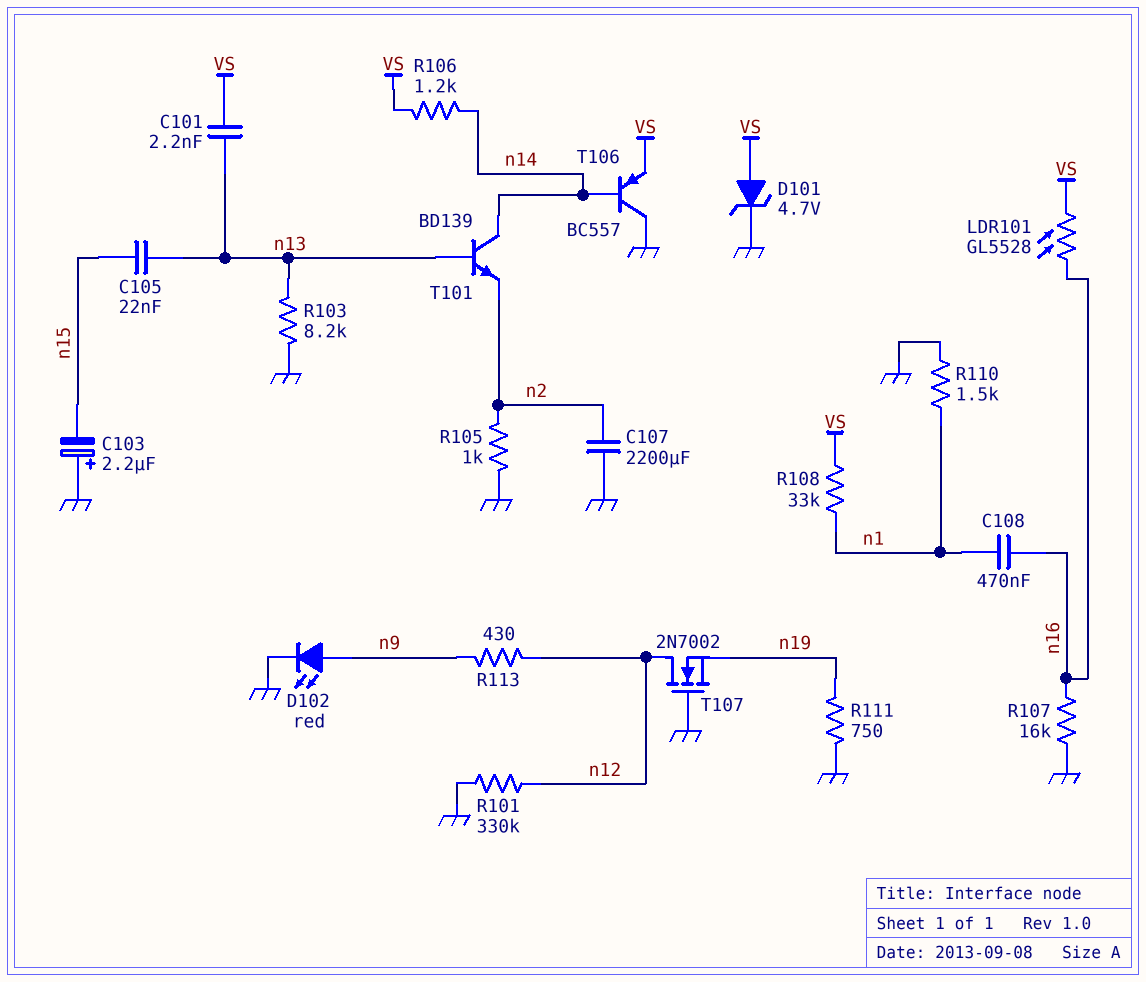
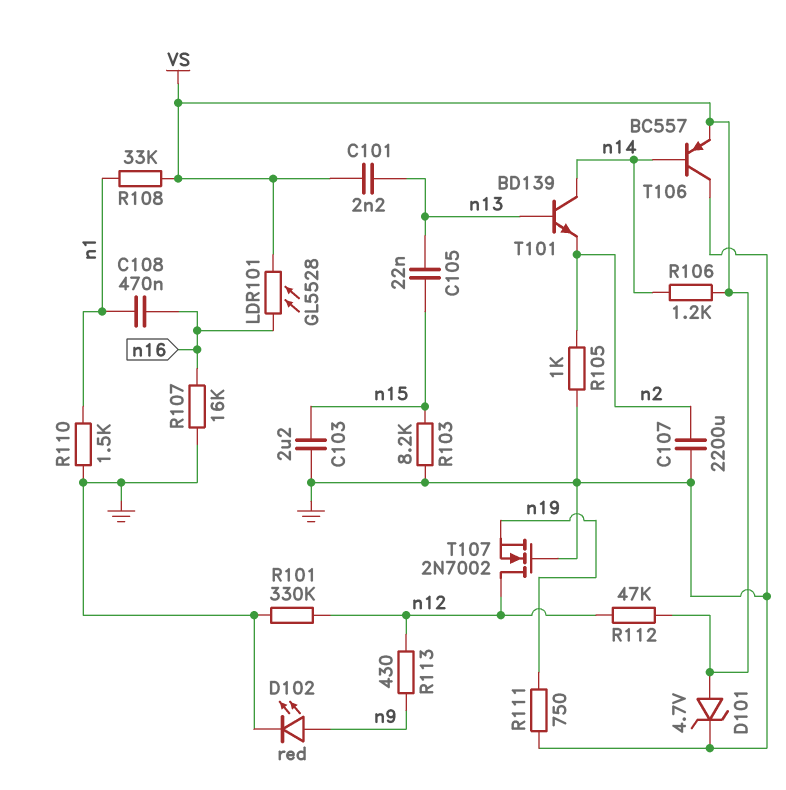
C103: 2.2uF (plus GND, minus n15) -> 2.2uF (GND, n15)
R103: 8.2k (GND, n13) -> 8.2k (GND, n15)
R112: none -> 47k (VS, n12)

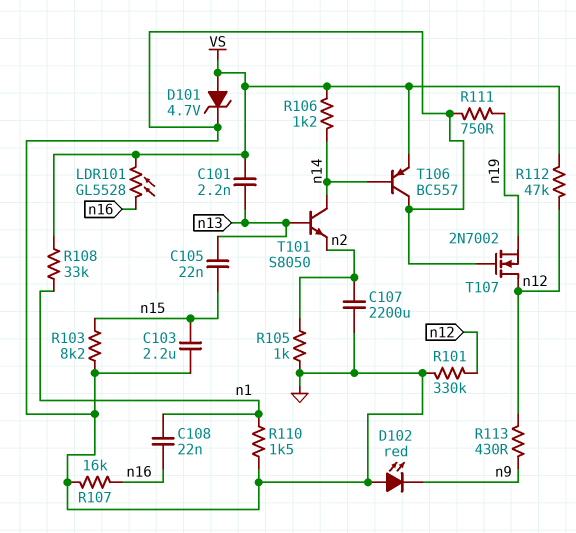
C108: 470nF (n1, n16) -> 22nF (n1, n16)
D102: LED red (A n9, K GND) -> LED red (A GND, K n9)
T101: NPN BD139 (B n13, C n14, E n2) -> NPN S8050 (B n13, C n14, E n2)

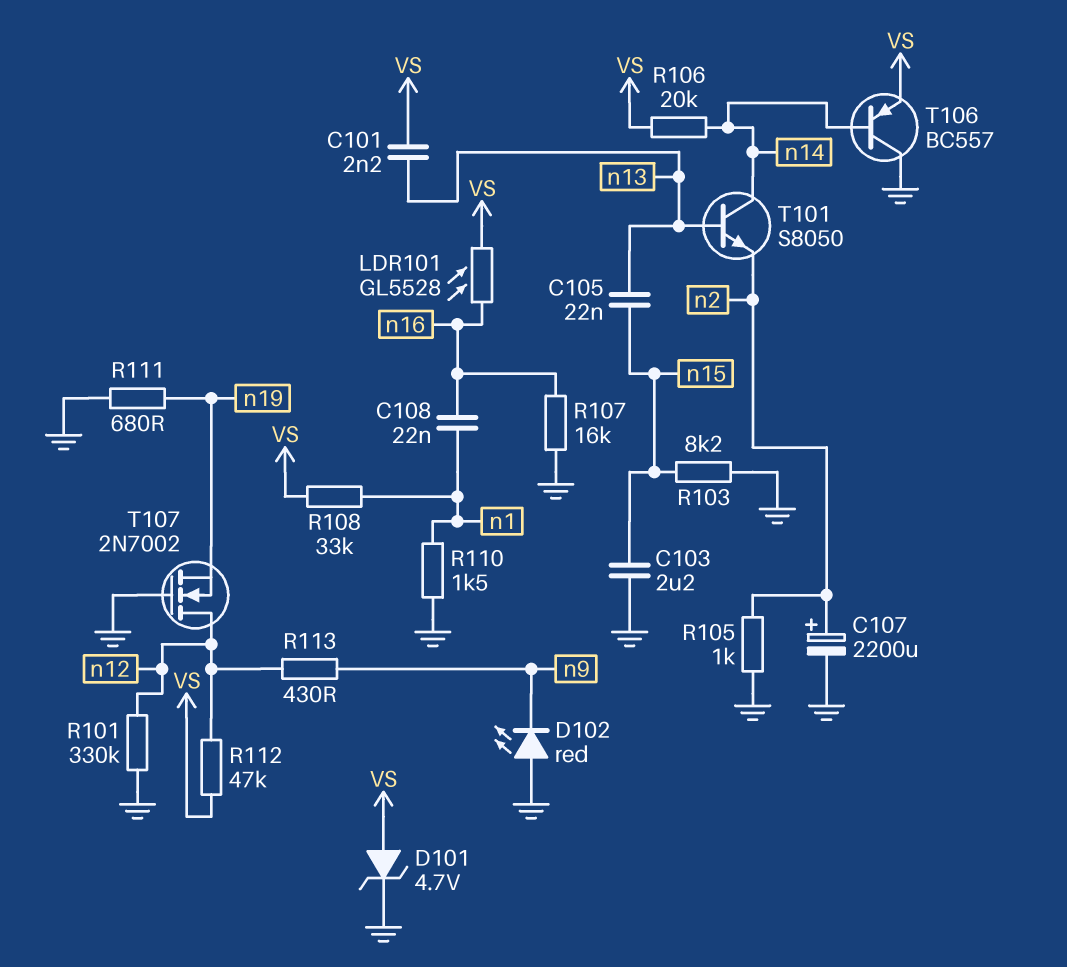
C107: 2200uF (GND, n2) -> 2200uF (plus n2, minus GND)
R106: 1.2k (VS, n14) -> 20k (VS, n14)
R111: 750 (GND, n19) -> 680 (GND, n19)

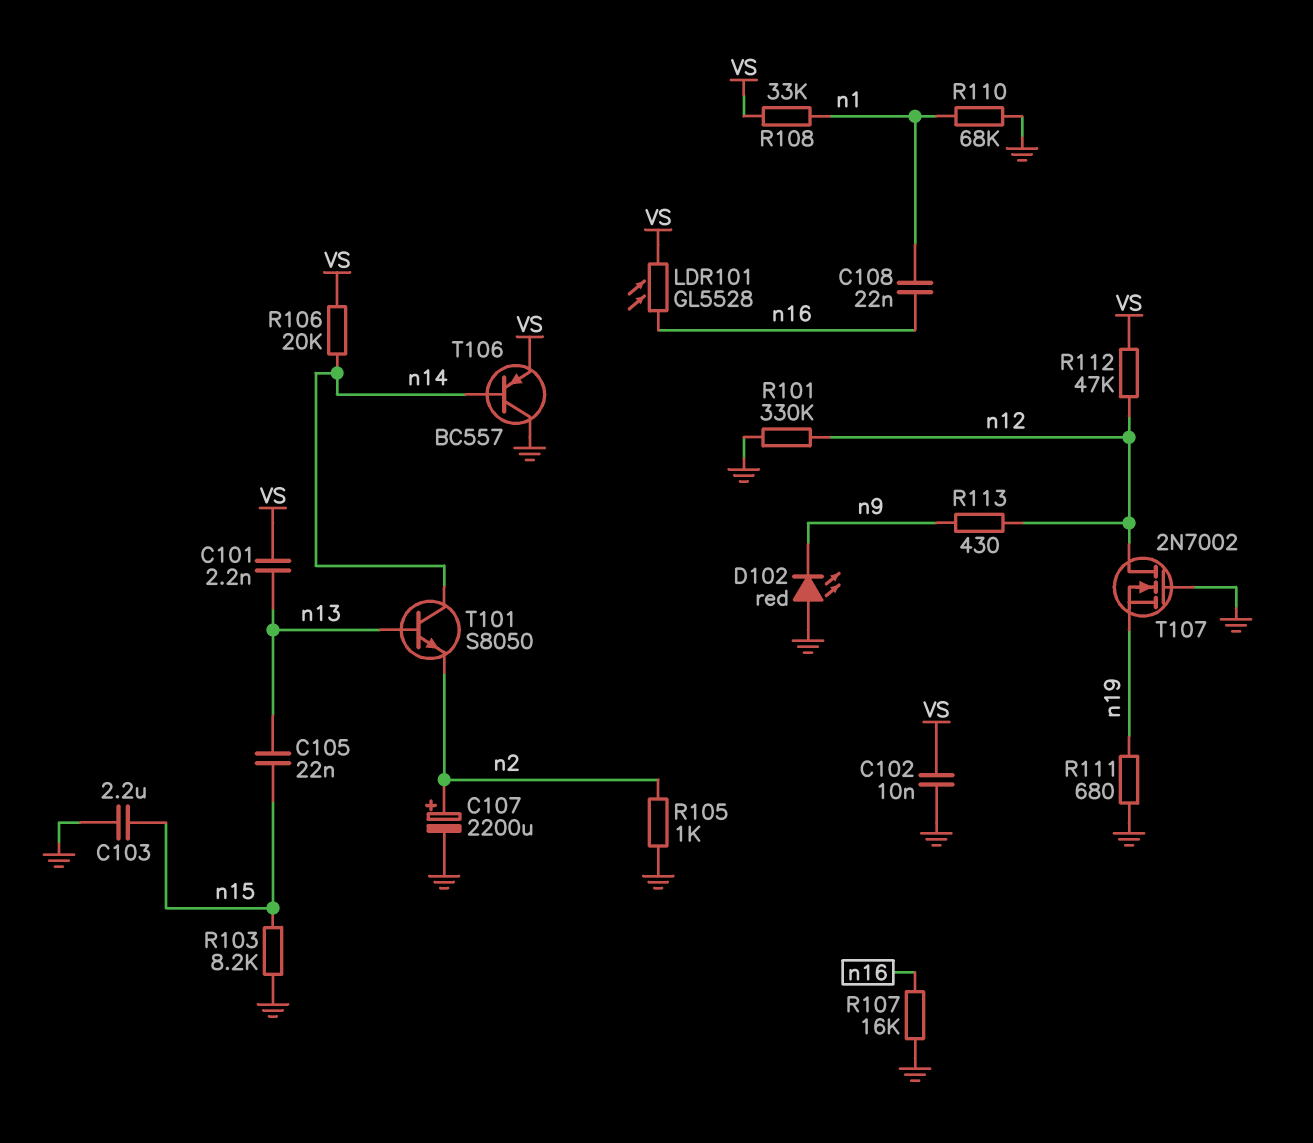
C102: none -> 10nF (GND, VS)
D101: zener 4.7V (A VS, K GND) -> none
R110: 1.5k (GND, n1) -> 68k (GND, n1)

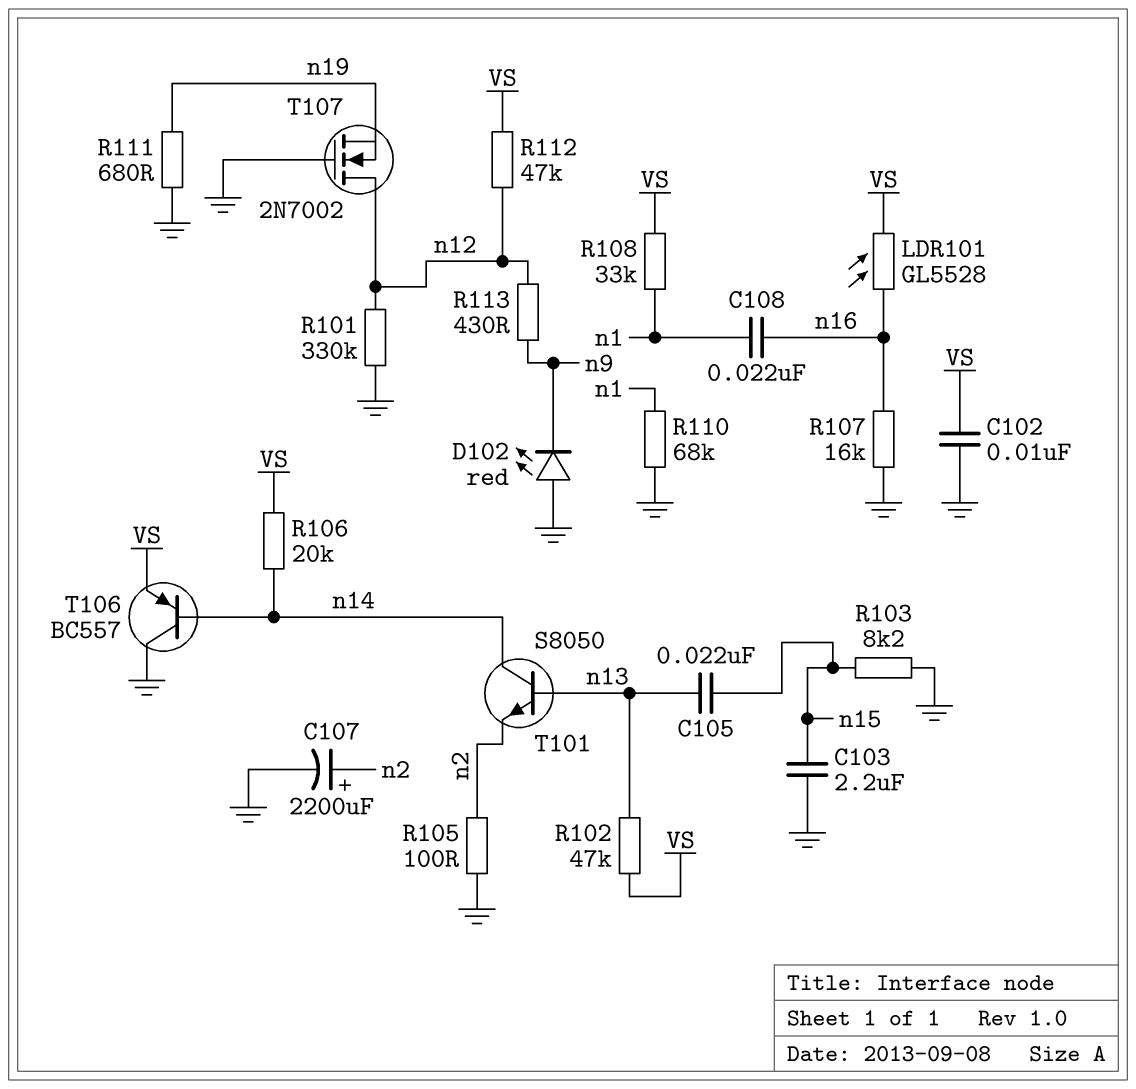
C101: 2.2nF (VS, n13) -> none
R102: none -> 47k (VS, n13)
R105: 1k (GND, n2) -> 100 (GND, n2)

